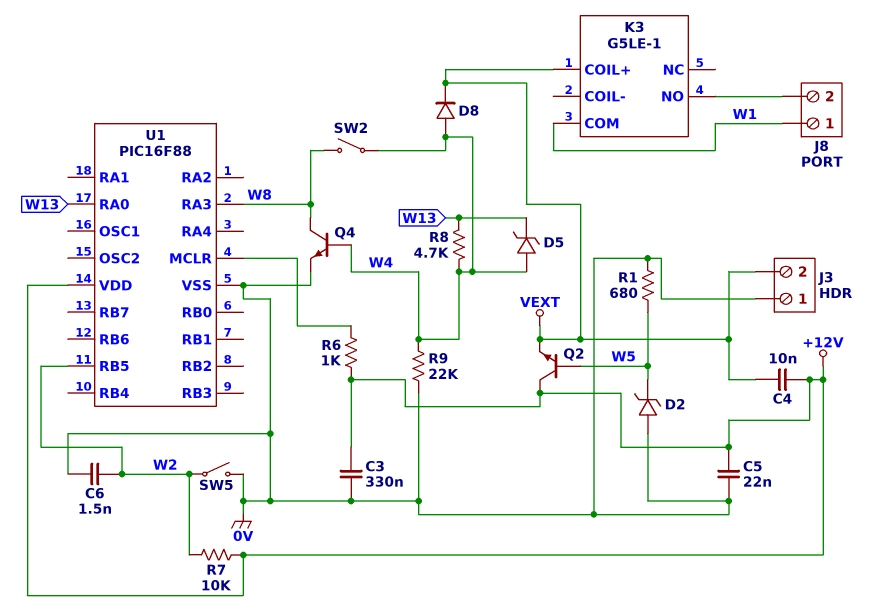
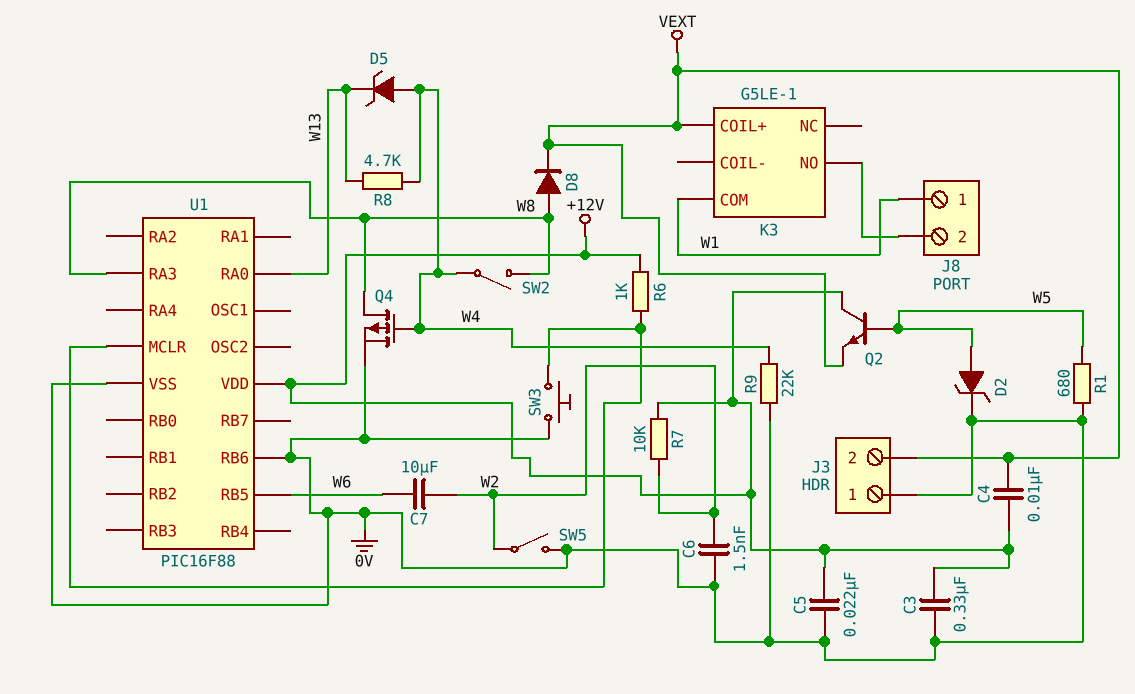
C7: none -> 10uF (W2, W6)
D2: zener (A 0V, K W5) -> zener (A W5, K 0V)
D8: diode (A W4, K VEXT) -> diode (A W8, K VEXT)
Q4: NPN (B W4, C W8, E 0V) -> PMOS (G W4, D W8, S 0V)
SW3: none -> button (0V, U1/MCLR)
U1 pin RB5: W2 -> W6
U1 pin RB6: none -> 0V

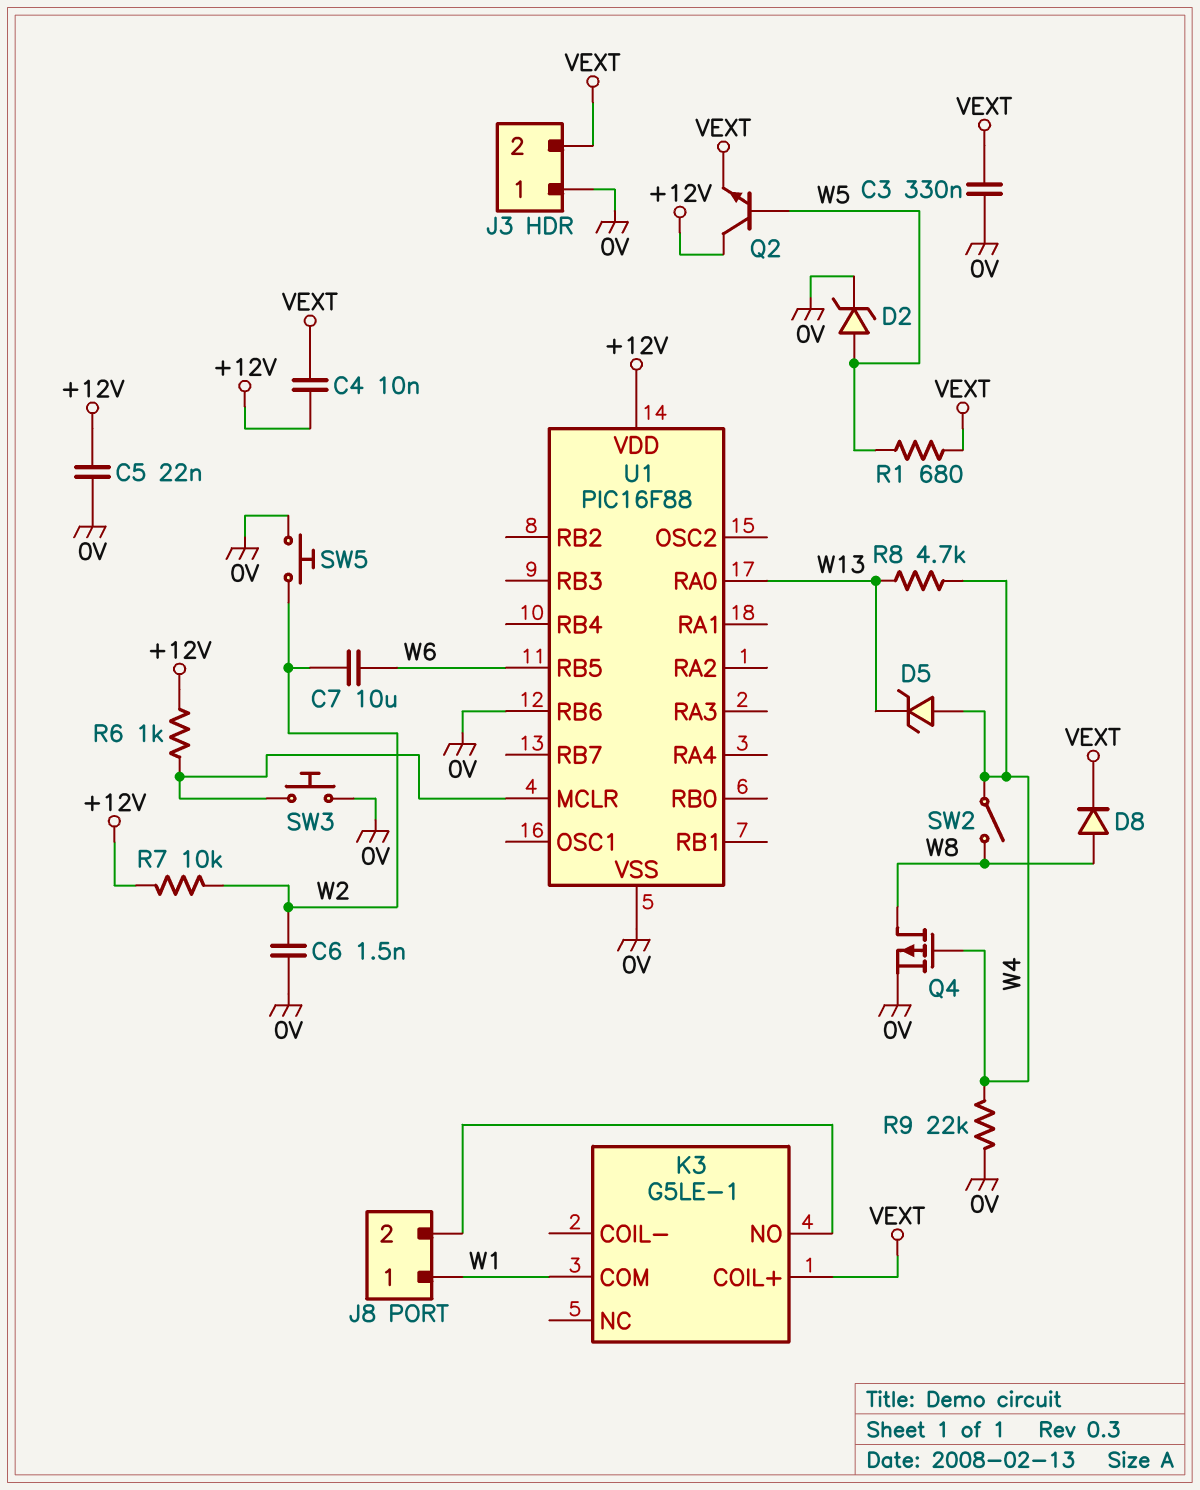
C3: 330nF (+12V, 0V) -> 330nF (0V, VEXT)
R1: 680 (0V, W5) -> 680 (VEXT, W5)
SW5: switch (0V, W2) -> button (0V, W2)
U1 pin RA3: W8 -> none

